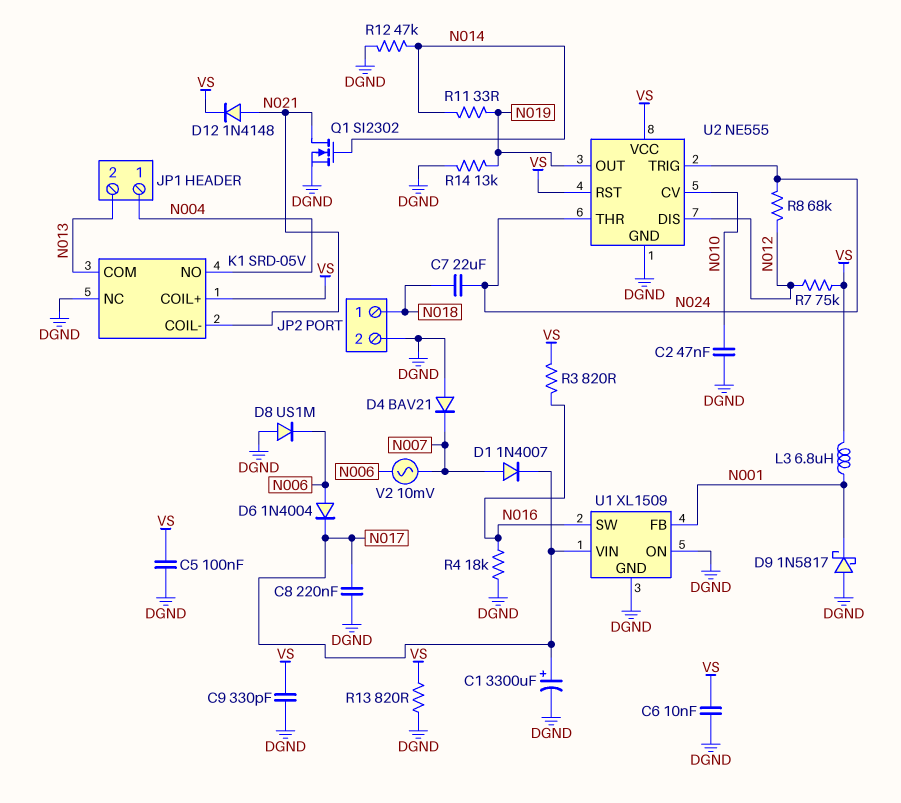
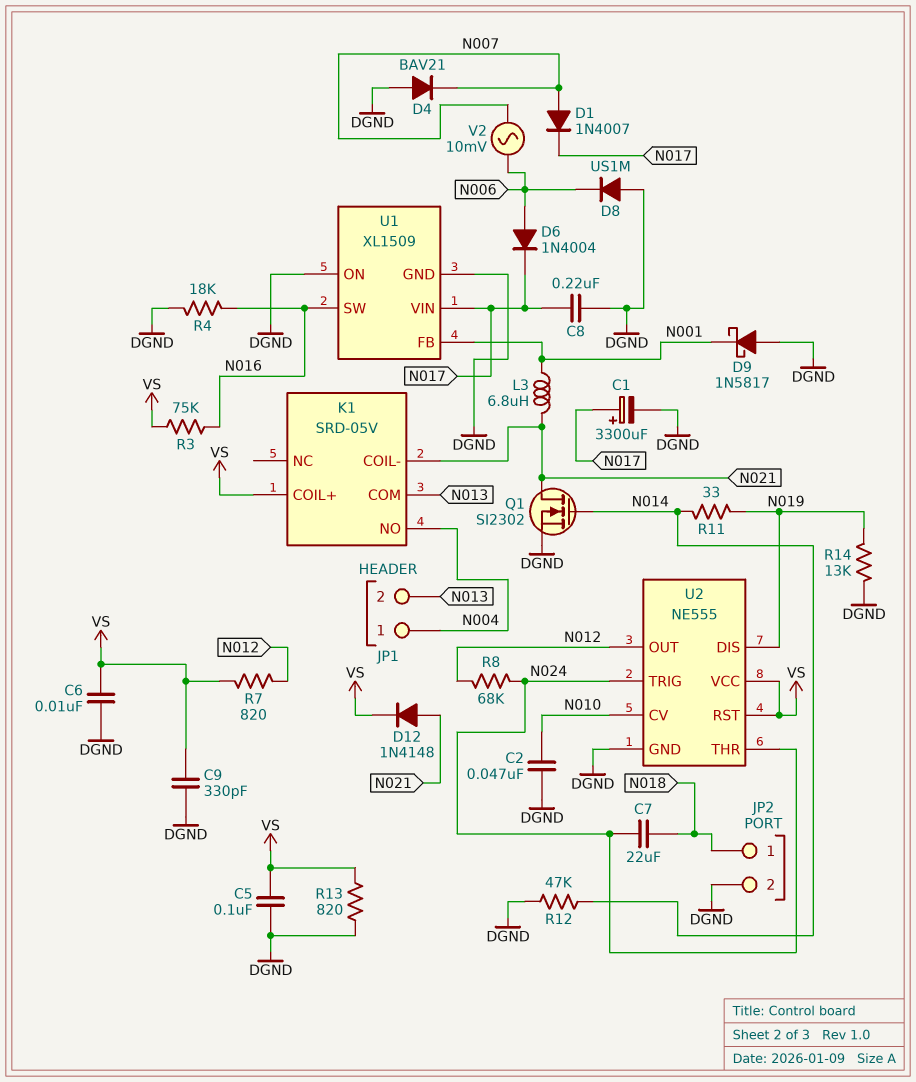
K1 pin NC: DGND -> none
L3: 6.8uH (N001, VS) -> 6.8uH (N001, N021)
R3: 820 (N016, VS) -> 75k (N016, VS)
R7: 75k (N012, VS) -> 820 (N012, VS)
U2 pin DIS: N012 -> N019
U2 pin OUT: N019 -> N012

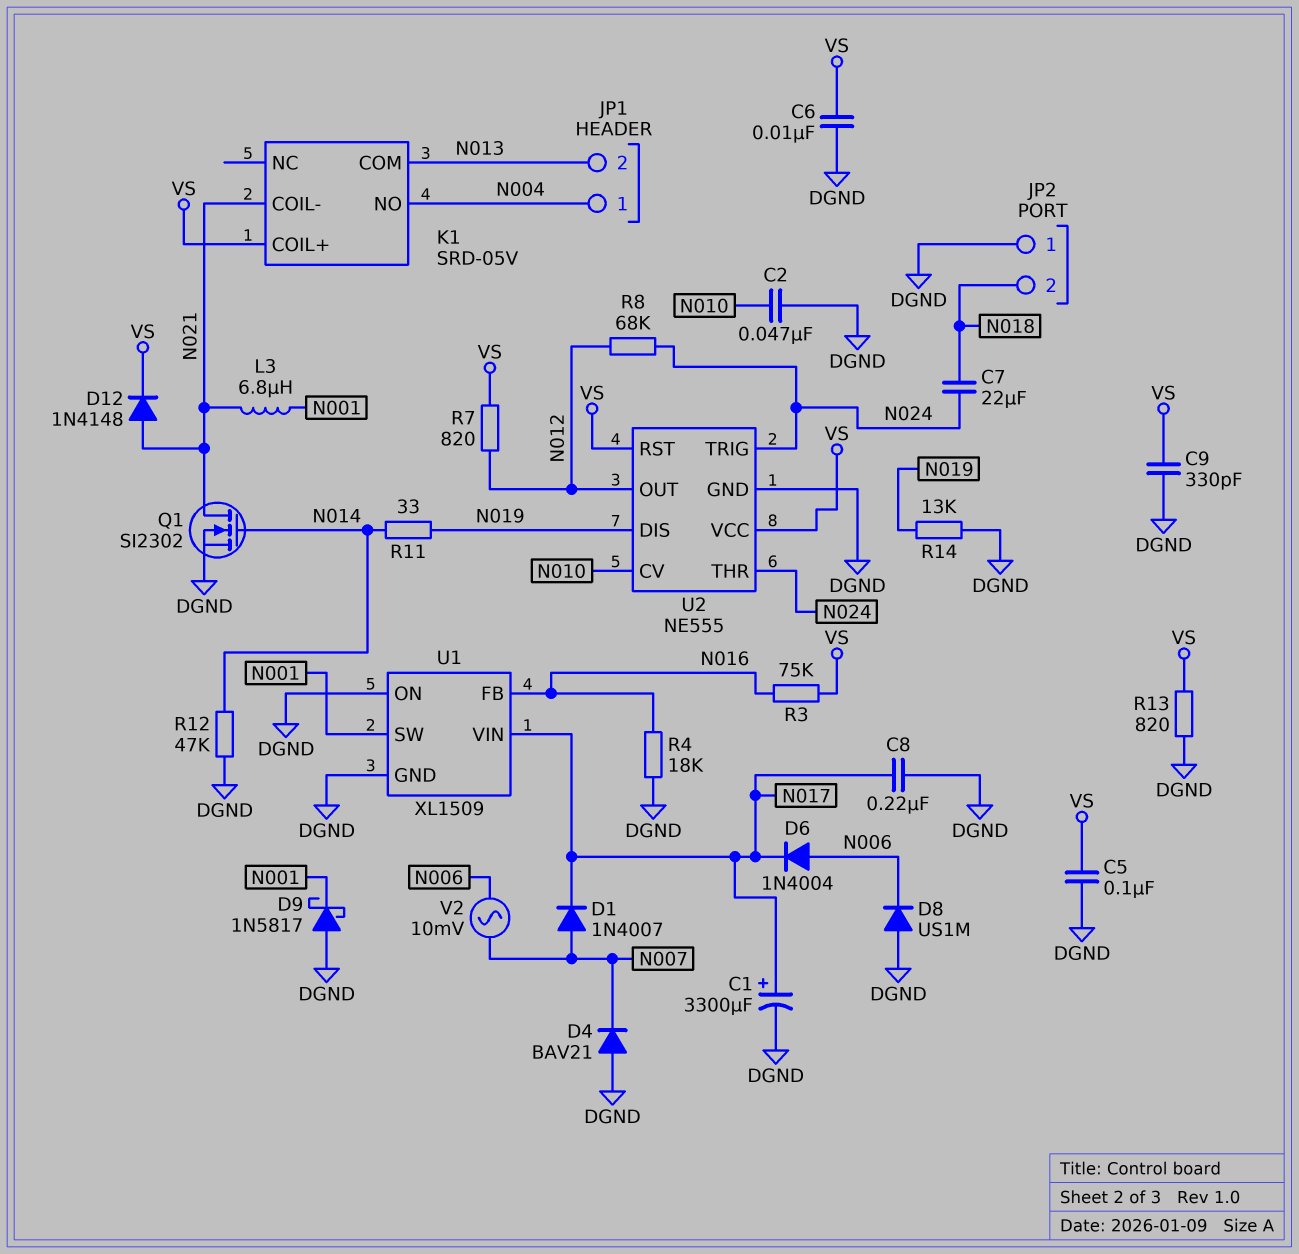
JP2 pin 1: N018 -> DGND
JP2 pin 2: DGND -> N018
U1 pin FB: N001 -> N016
U1 pin SW: N016 -> N001

